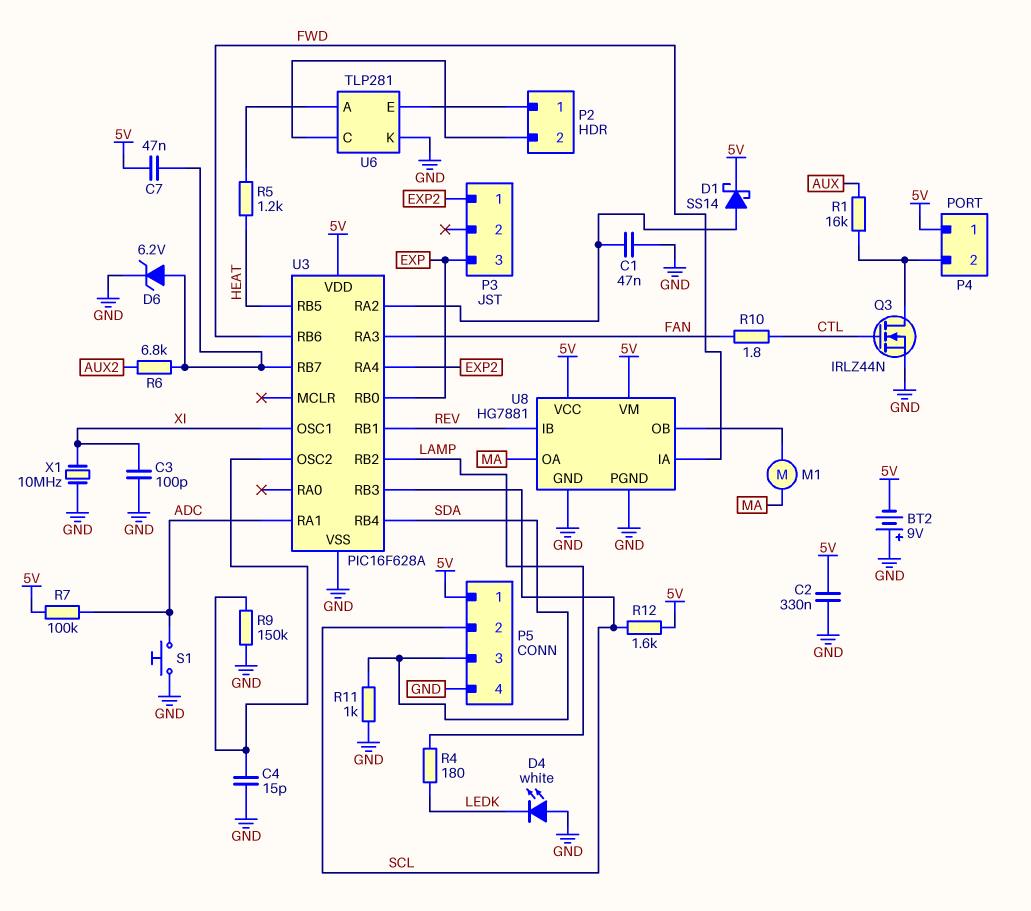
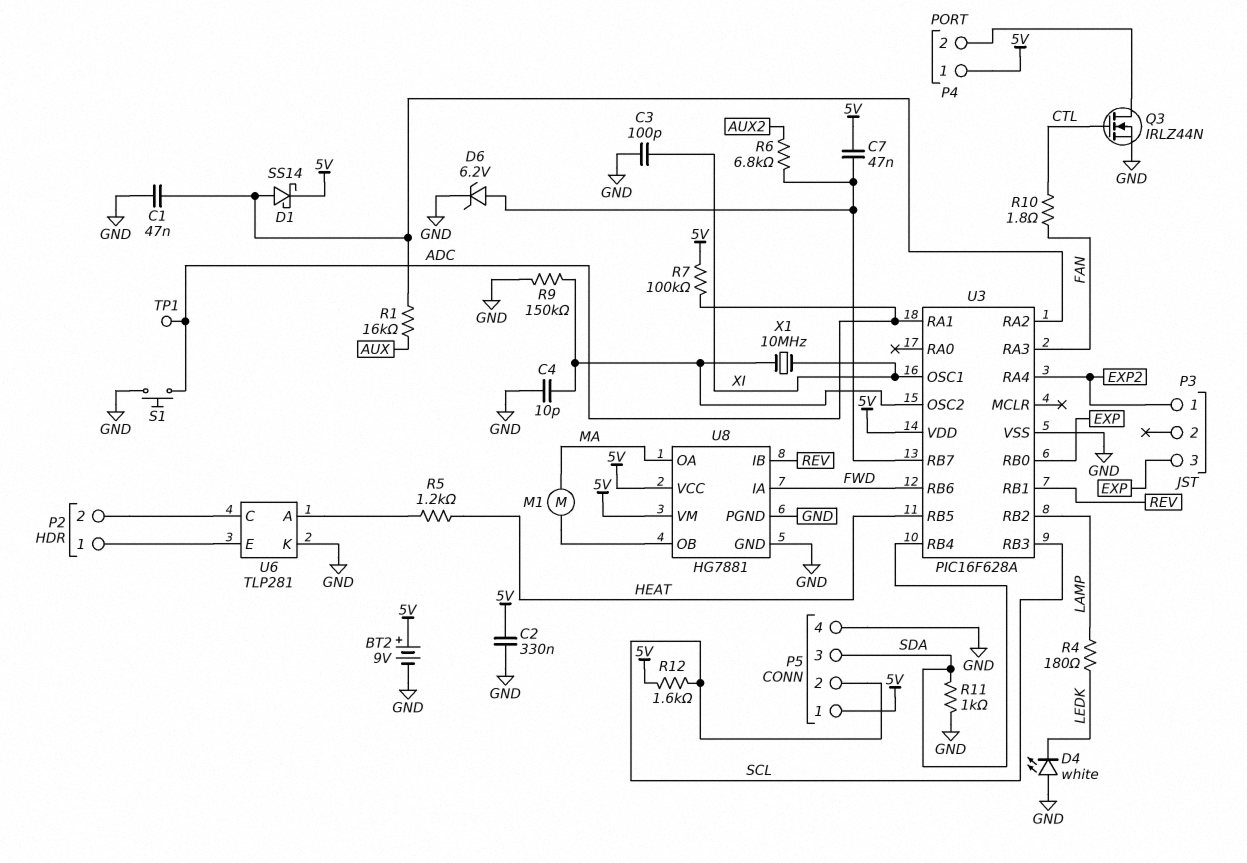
BT2: 9V (plus GND, minus 5V) -> 9V (plus 5V, minus GND)
C4: 15pF (GND, U3/OSC2) -> 10pF (GND, U3/OSC2)
R1: 16k (AUX, P4/2) -> 16k (AUX, U3/RA2)
TP1: none -> test point (ADC)
X1: 10MHz (GND, XI) -> 10MHz (U3/OSC2, XI)

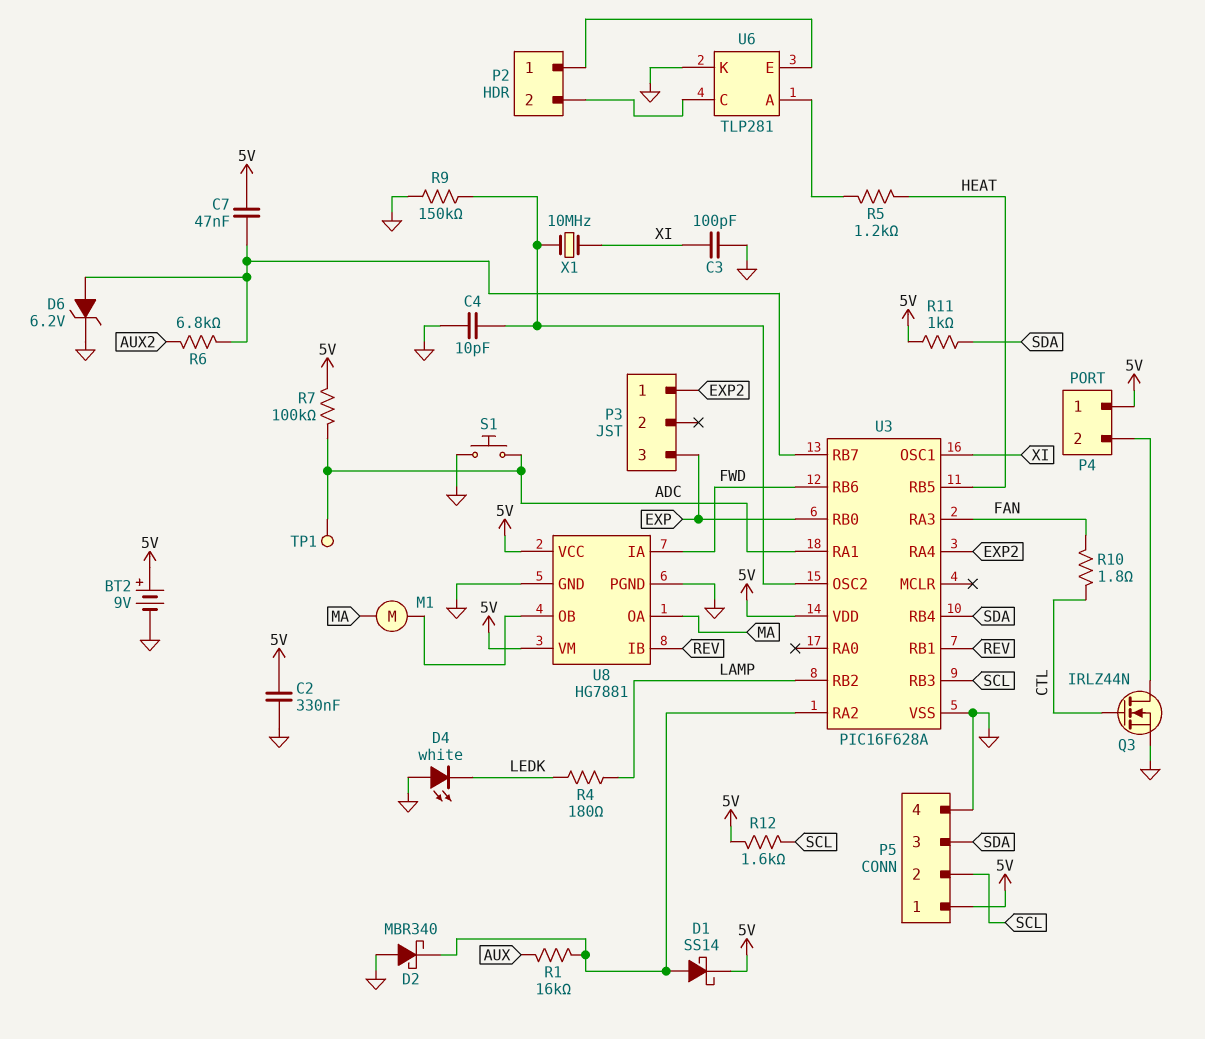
C1: 47nF (GND, U3/RA2) -> none
D2: none -> schottky MBR340 (A GND, K U3/RA2)
R11: 1k (GND, SDA) -> 1k (5V, SDA)

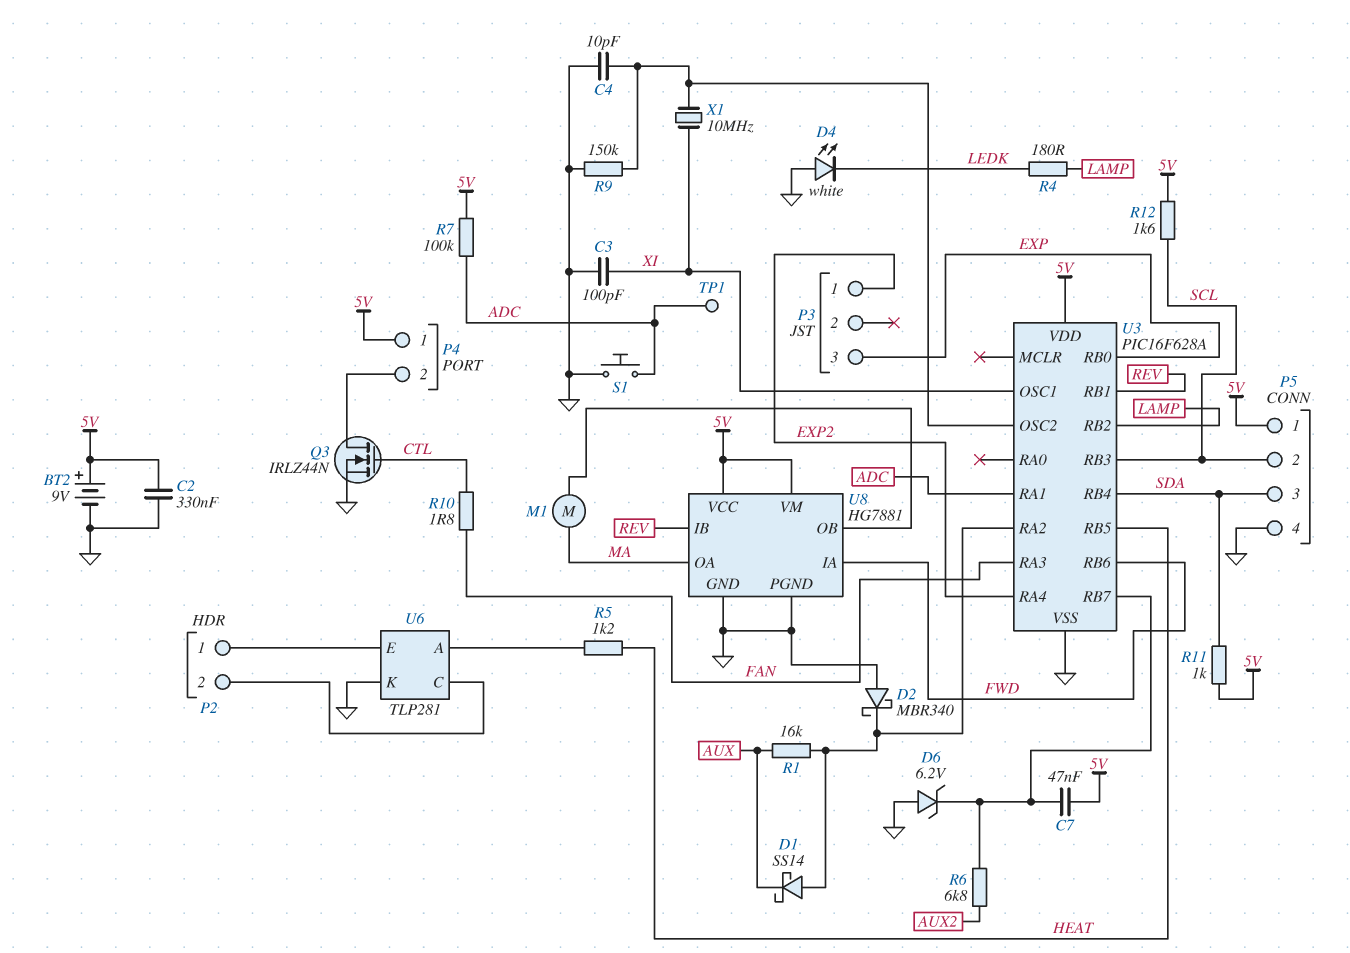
D1: schottky SS14 (A U3/RA2, K 5V) -> schottky SS14 (A U3/RA2, K AUX)
D6: zener 6.2V (A U3/RB7, K GND) -> zener 6.2V (A GND, K U3/RB7)

